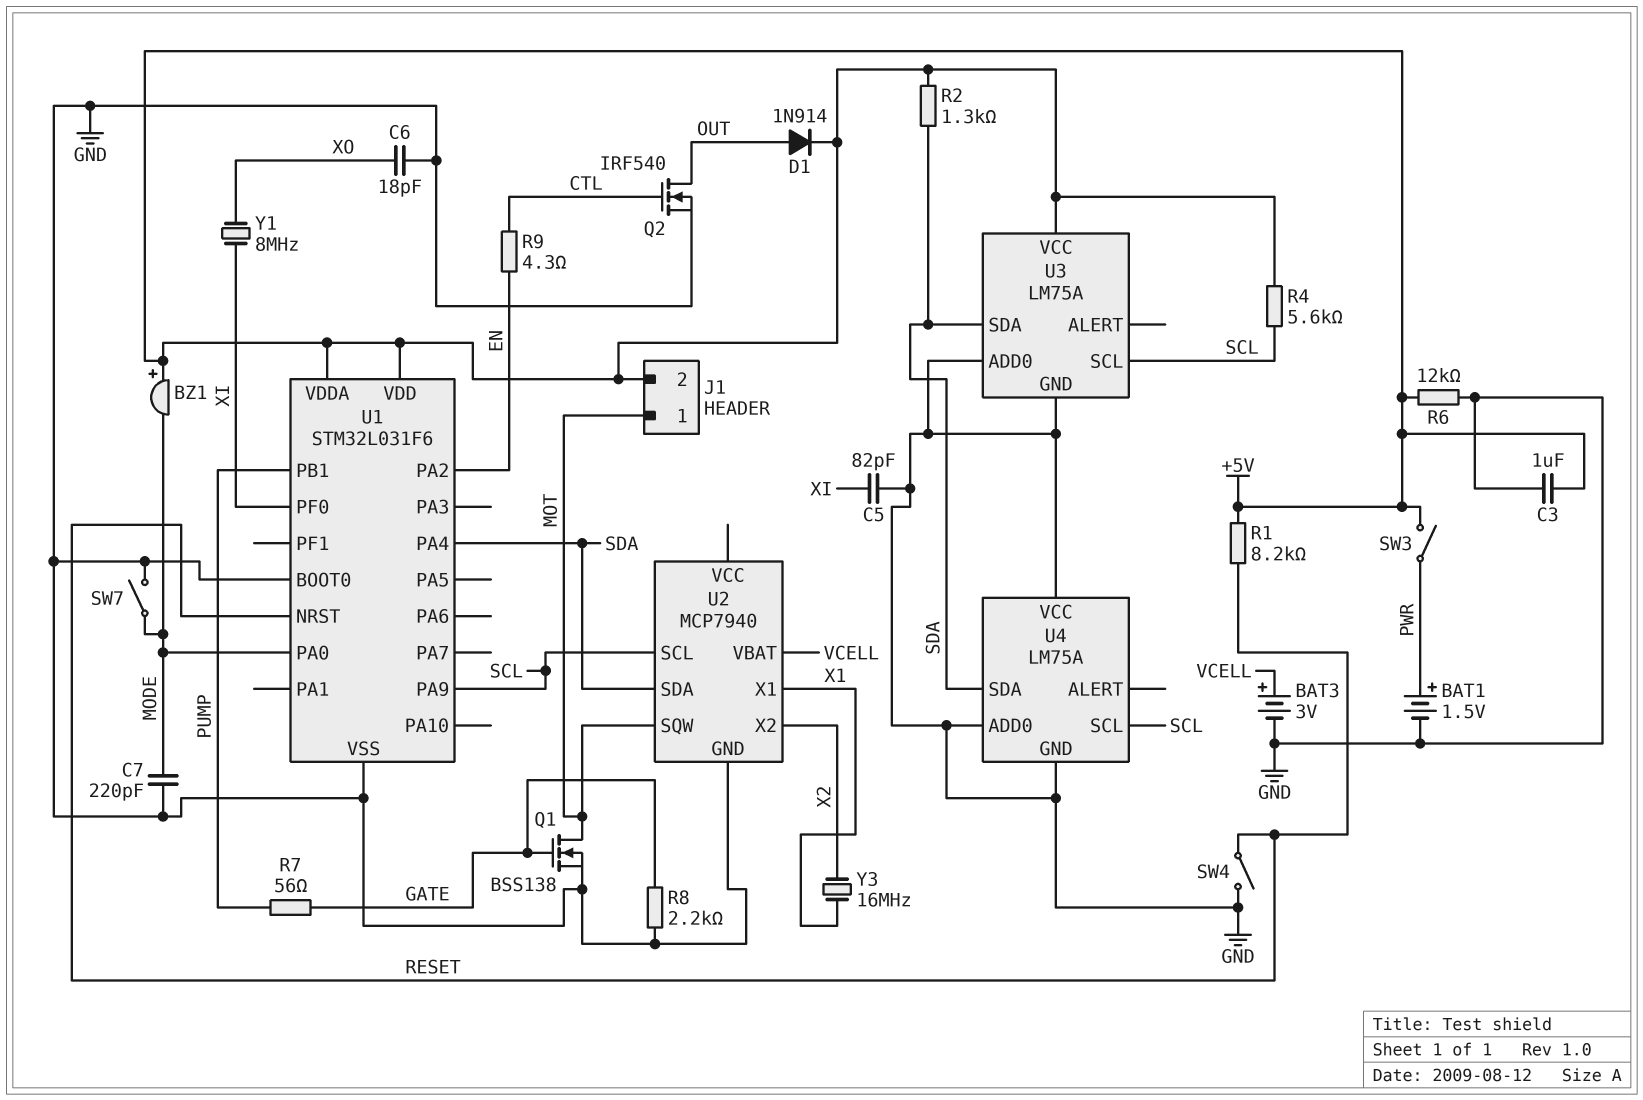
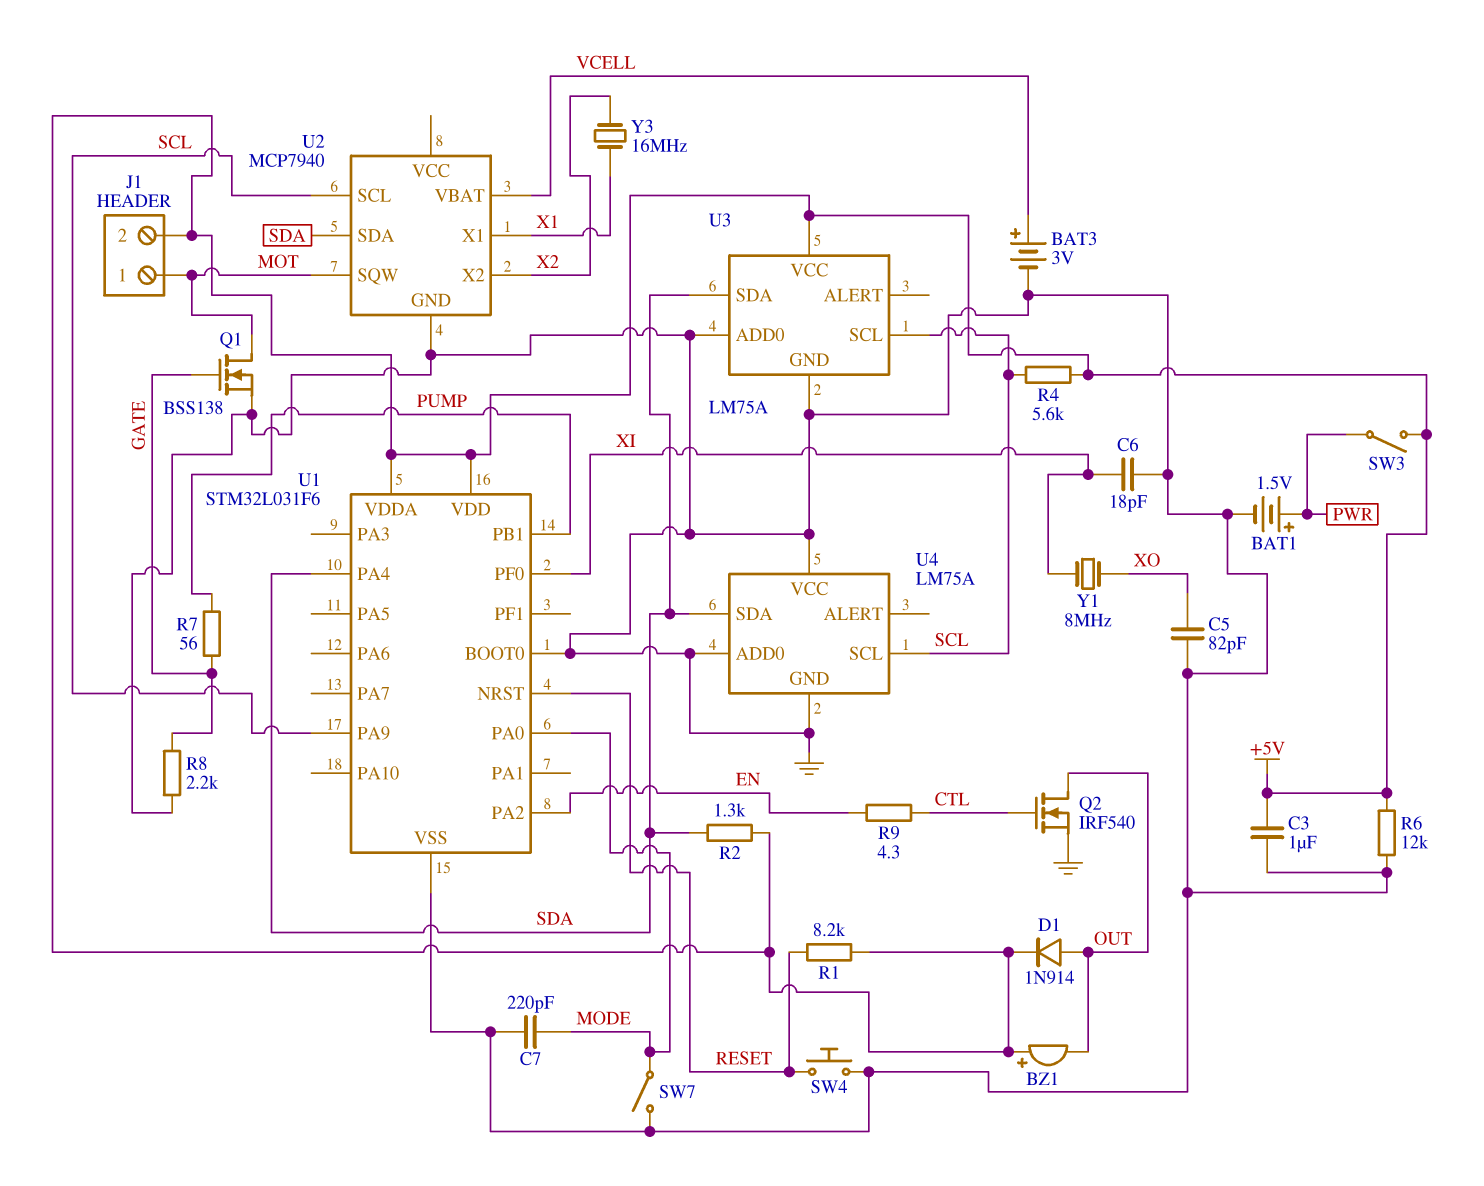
BZ1: buzzer (plus +5V, minus MODE) -> buzzer (plus +5V, minus OUT)
C5: 82pF (GND, XI) -> 82pF (GND, XO)
C6: 18pF (GND, XO) -> 18pF (GND, XI)
SW4: switch (GND, RESET) -> button (GND, RESET)

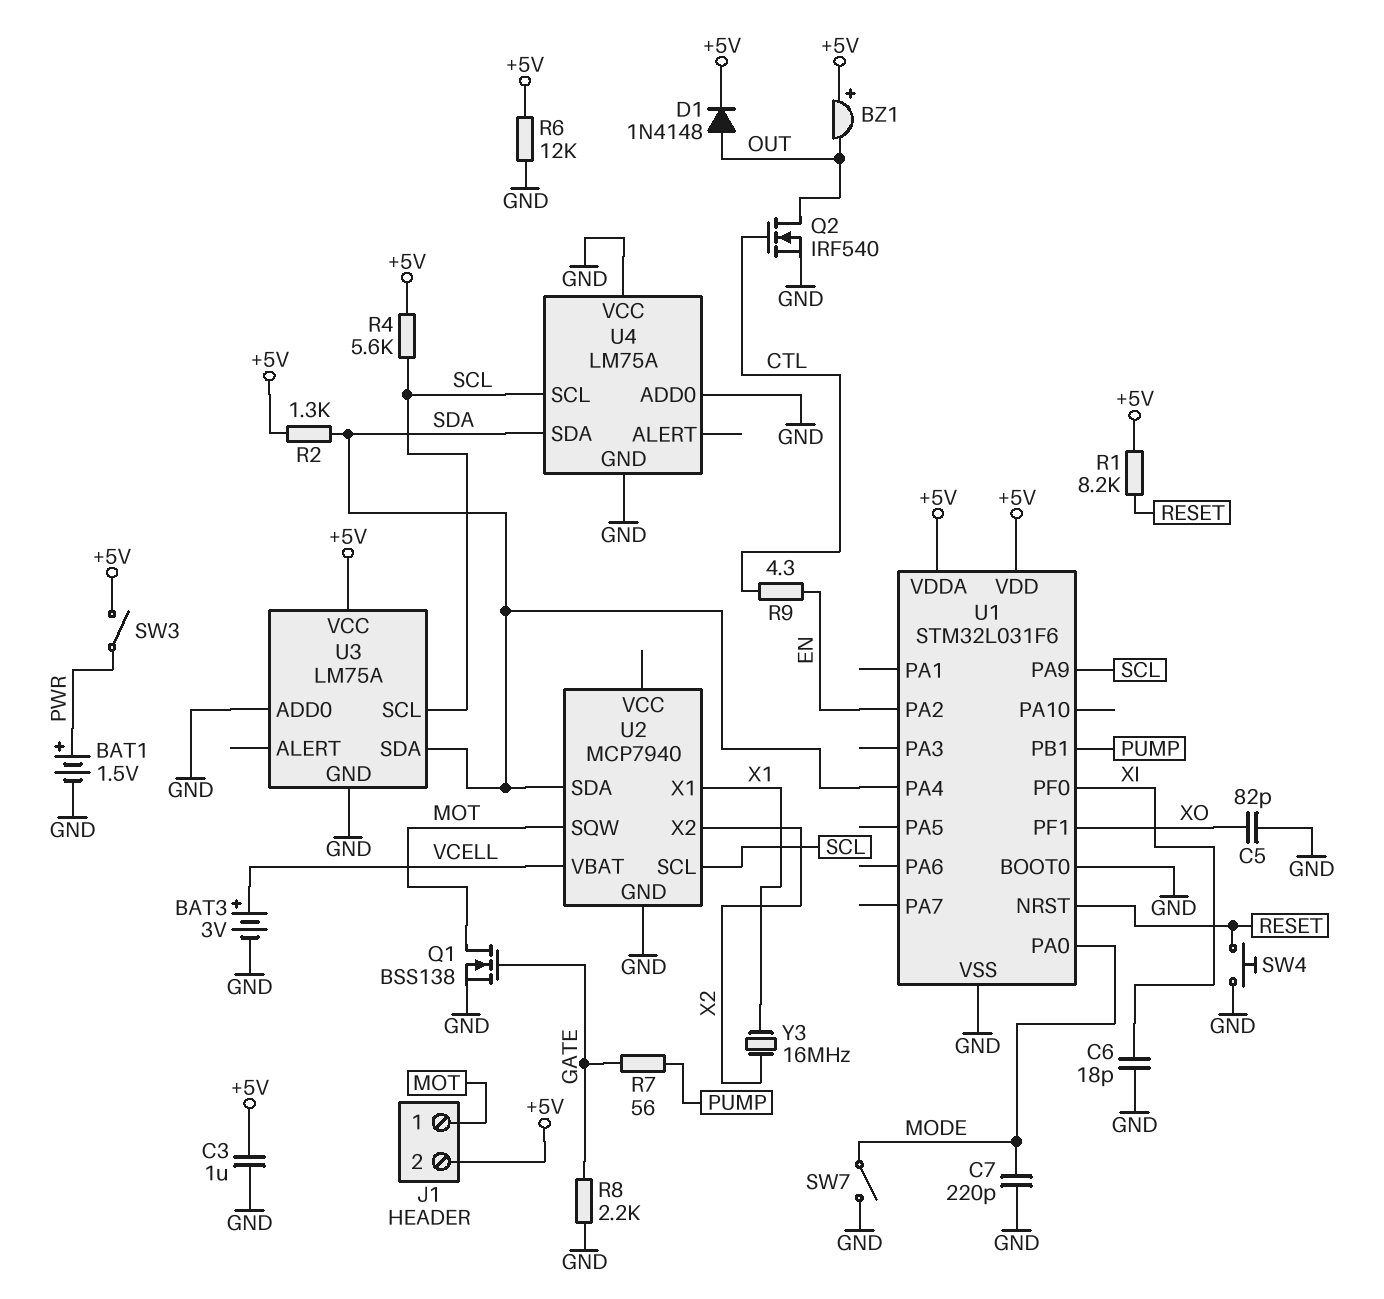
D1: diode 1N914 (A OUT, K +5V) -> diode 1N4148 (A OUT, K +5V)
U1 pin PF1: none -> XO
Y1: 8MHz (XI, XO) -> none

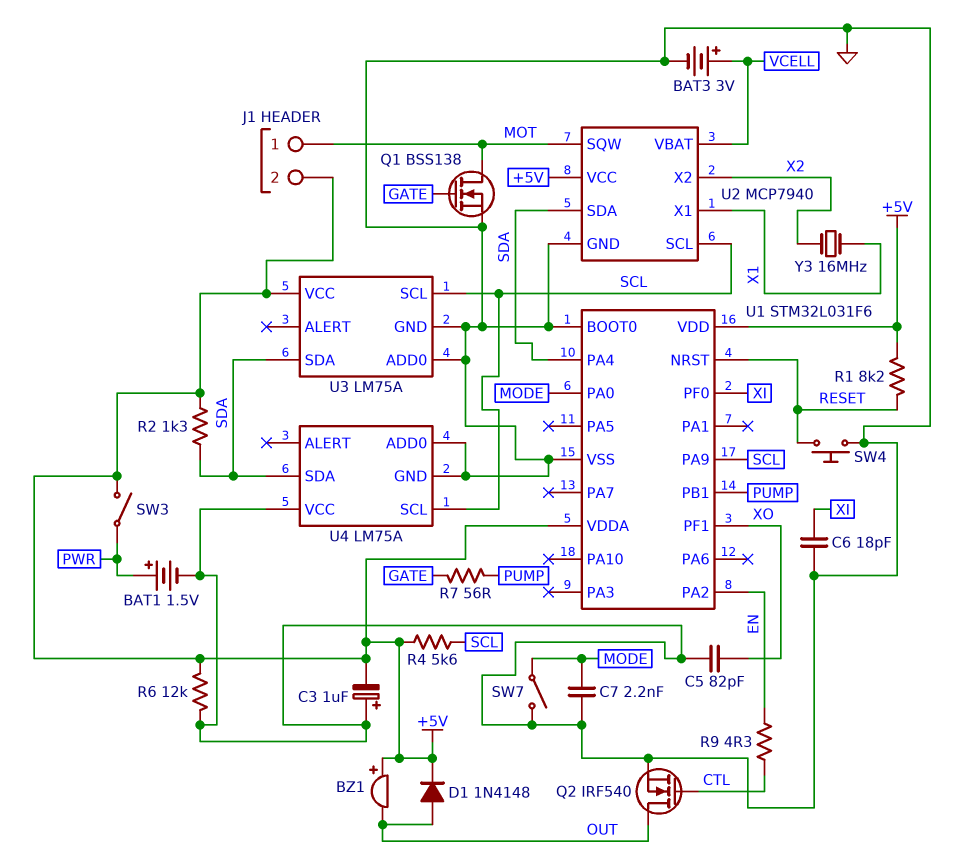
C3: 1uF (+5V, GND) -> 1uF (plus GND, minus +5V)
C7: 220pF (GND, MODE) -> 2.2nF (GND, MODE)
R8: 2.2k (GATE, GND) -> none
U2 pin VCC: none -> +5V

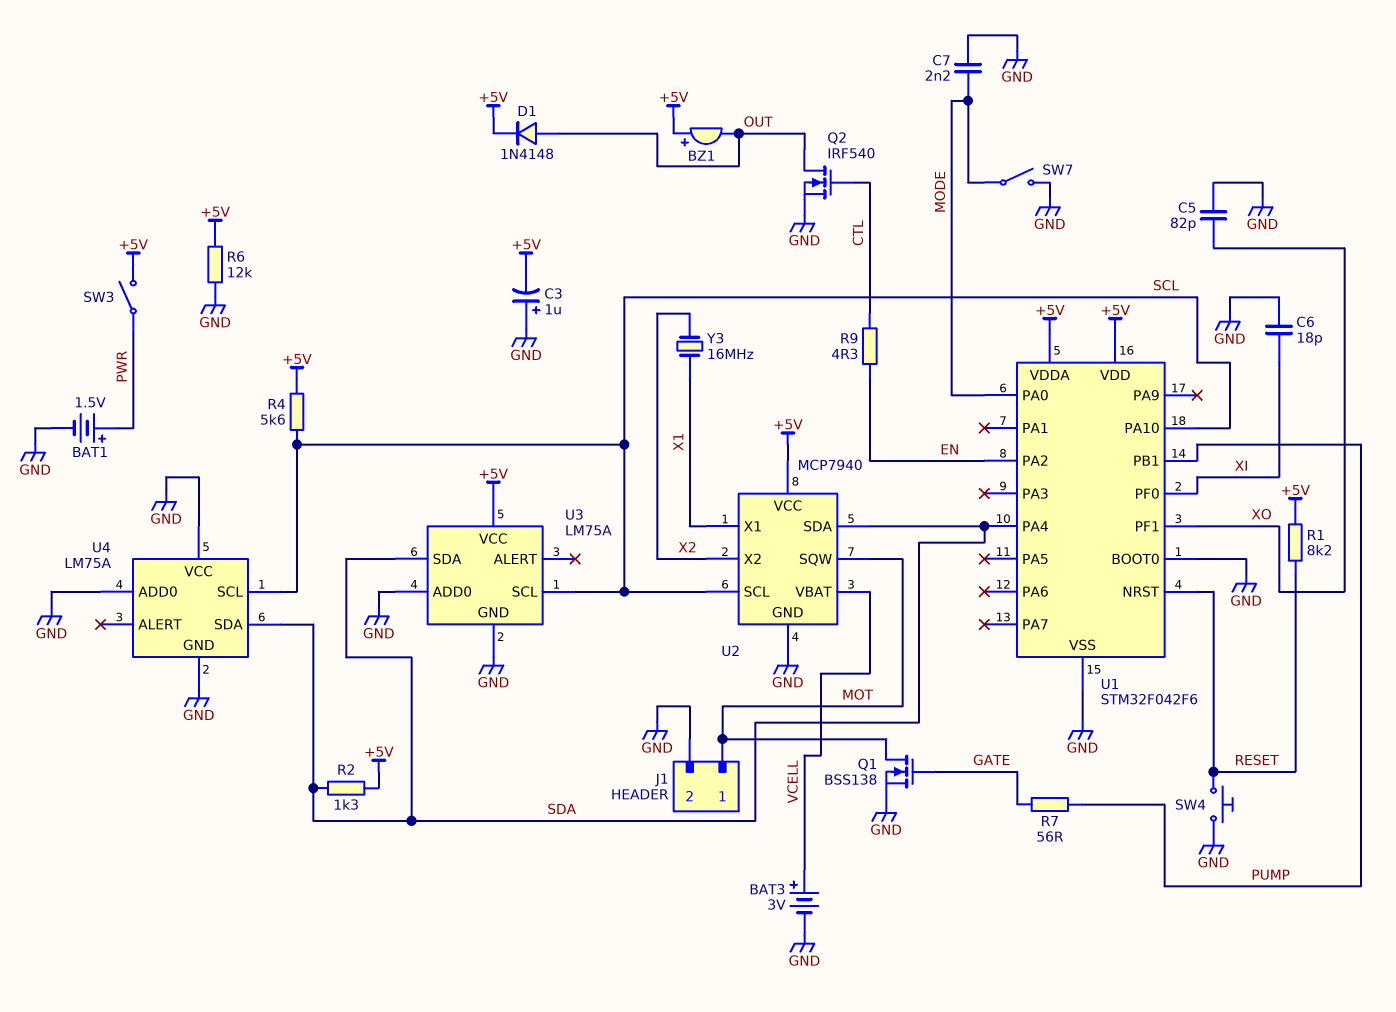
J1 pin 2: +5V -> GND
U1: STM32L031F6 -> STM32F042F6
U1 pin PA9: SCL -> none
U1 pin PA10: none -> SCL

